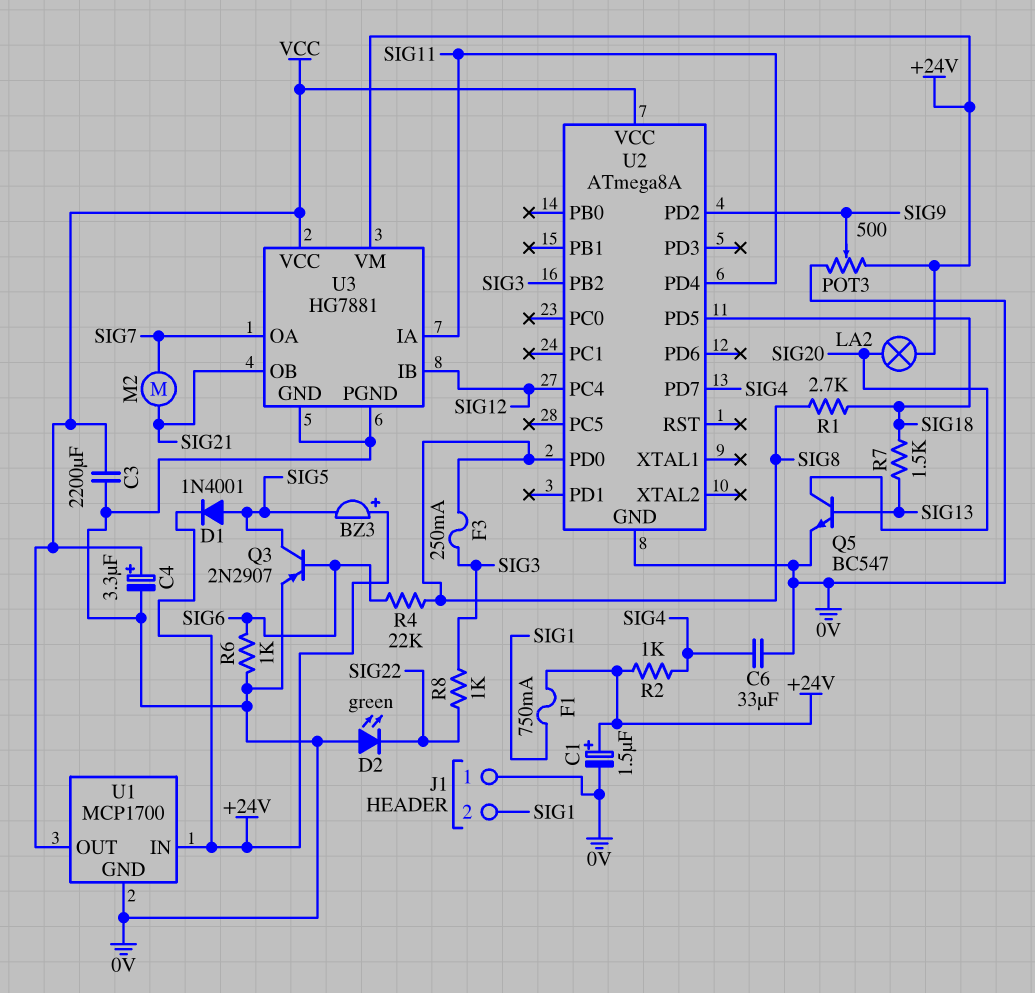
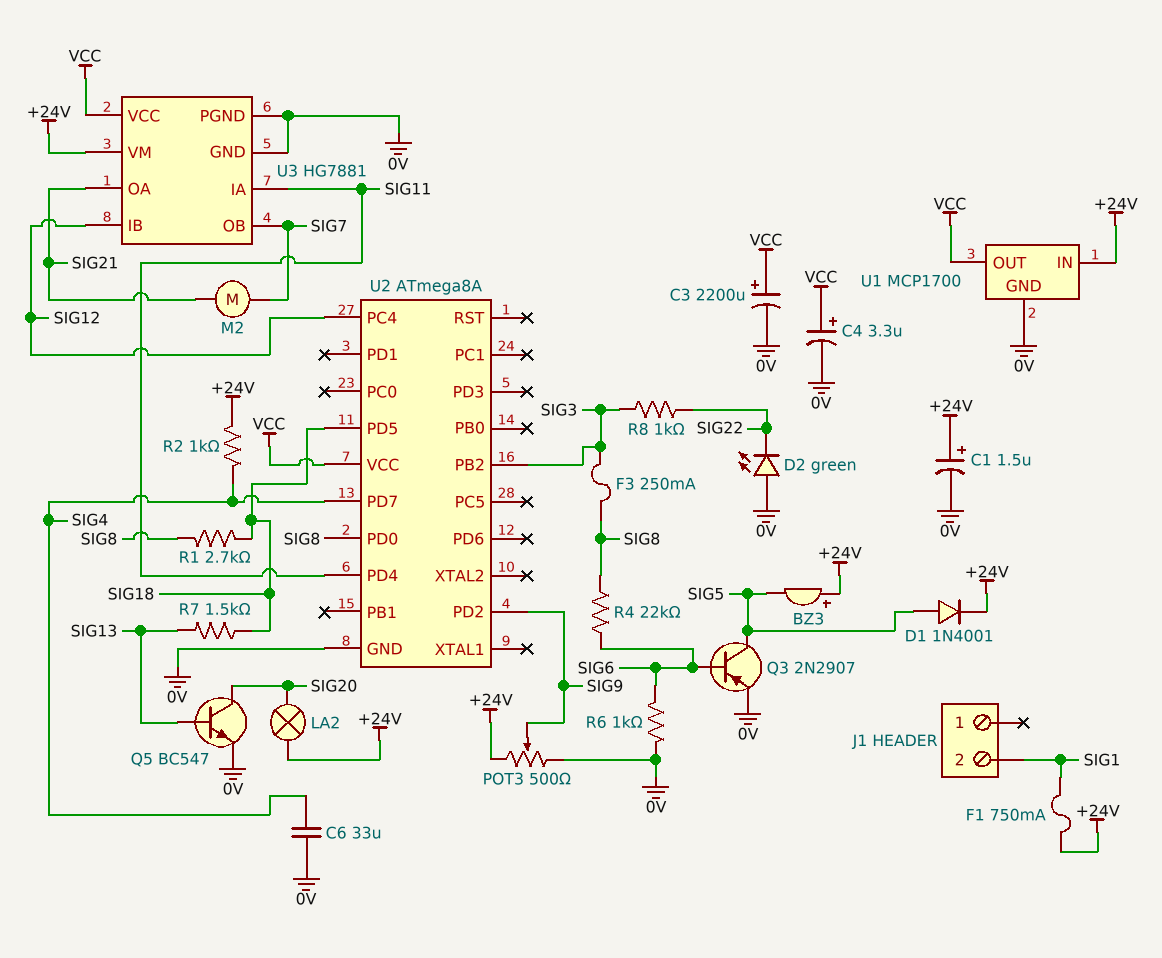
C3: 2200uF (0V, VCC) -> 2200uF (plus VCC, minus 0V)
J1 pin 1: 0V -> none
U3 pin OA: SIG7 -> SIG21
U3 pin OB: SIG21 -> SIG7

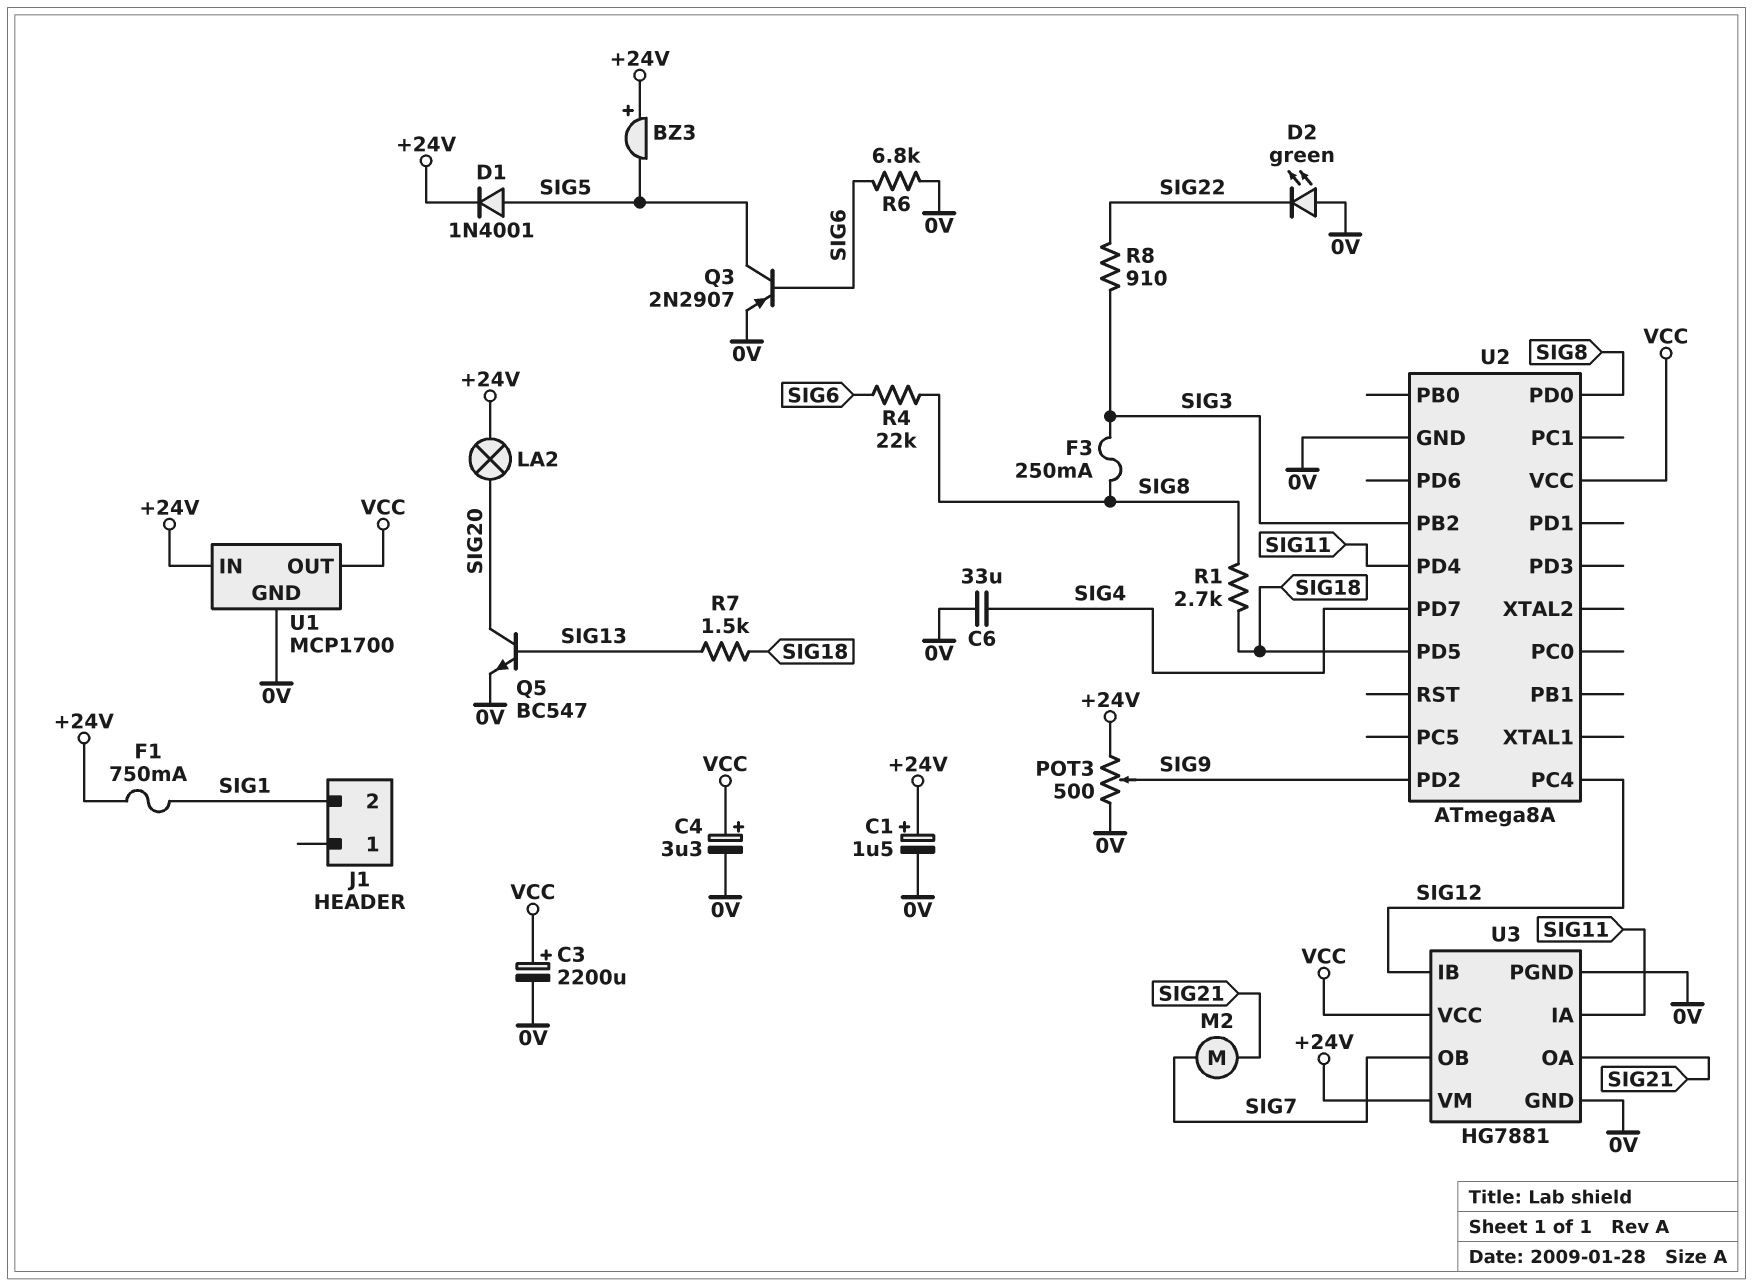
R2: 1k (+24V, SIG4) -> none
R6: 1k (0V, SIG6) -> 6.8k (0V, SIG6)
R8: 1k (SIG3, SIG22) -> 910 (SIG3, SIG22)

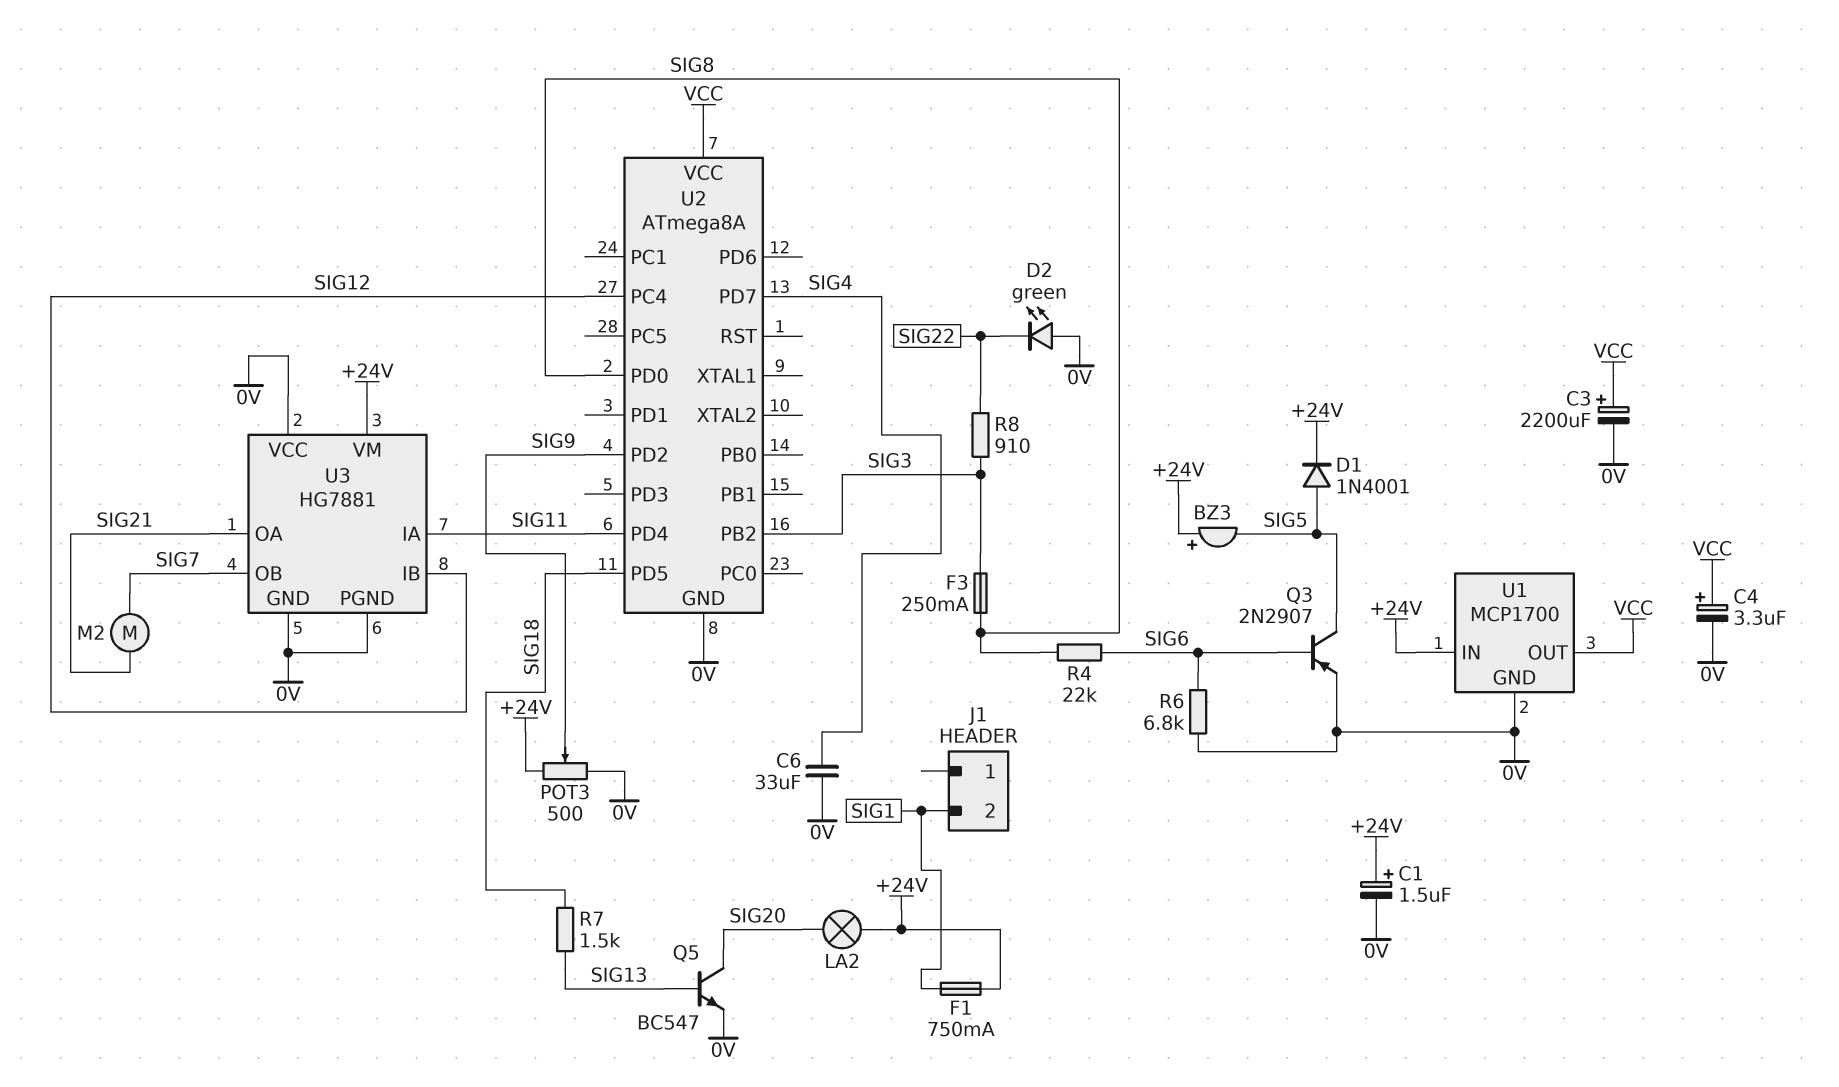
R1: 2.7k (SIG8, SIG18) -> none
U3 pin VCC: VCC -> 0V

